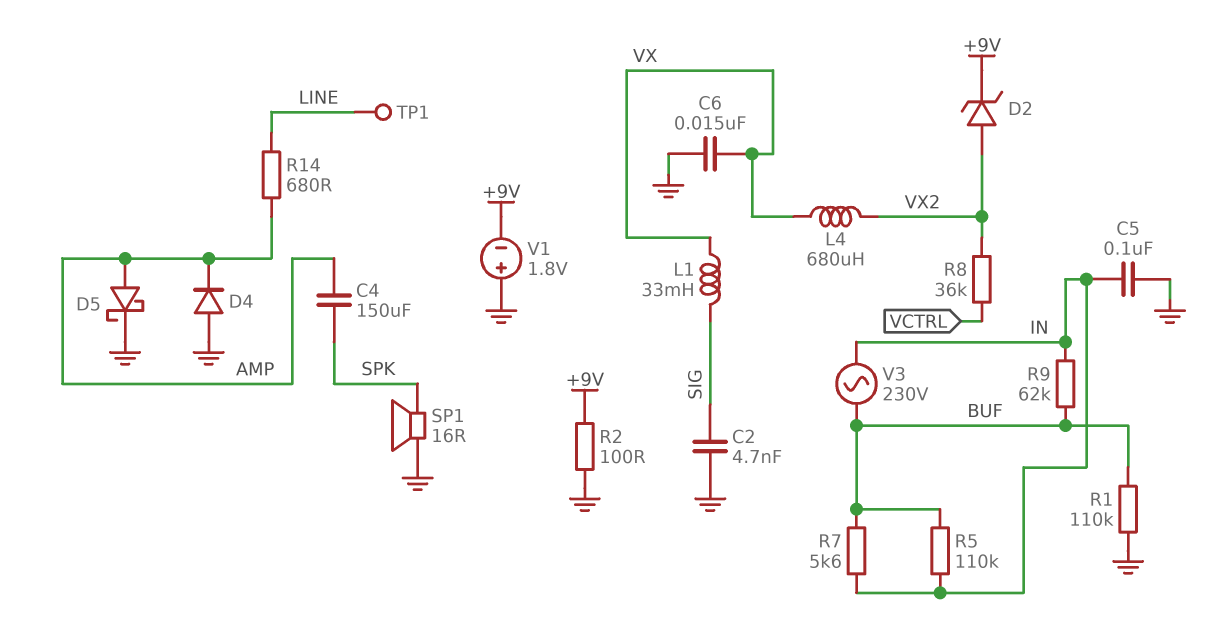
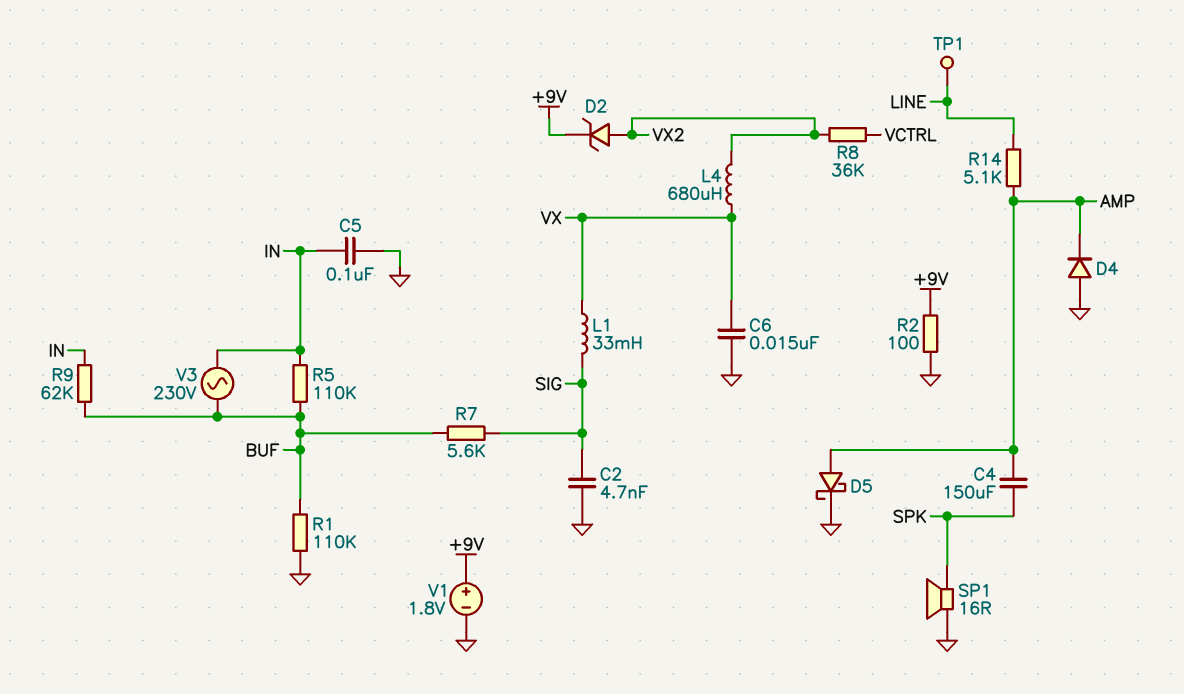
R7: 5.6k (BUF, IN) -> 5.6k (BUF, SIG)
R14: 680 (AMP, LINE) -> 5.1k (AMP, LINE)
V1: 1.8V (plus GND, minus +9V) -> 1.8V (plus +9V, minus GND)

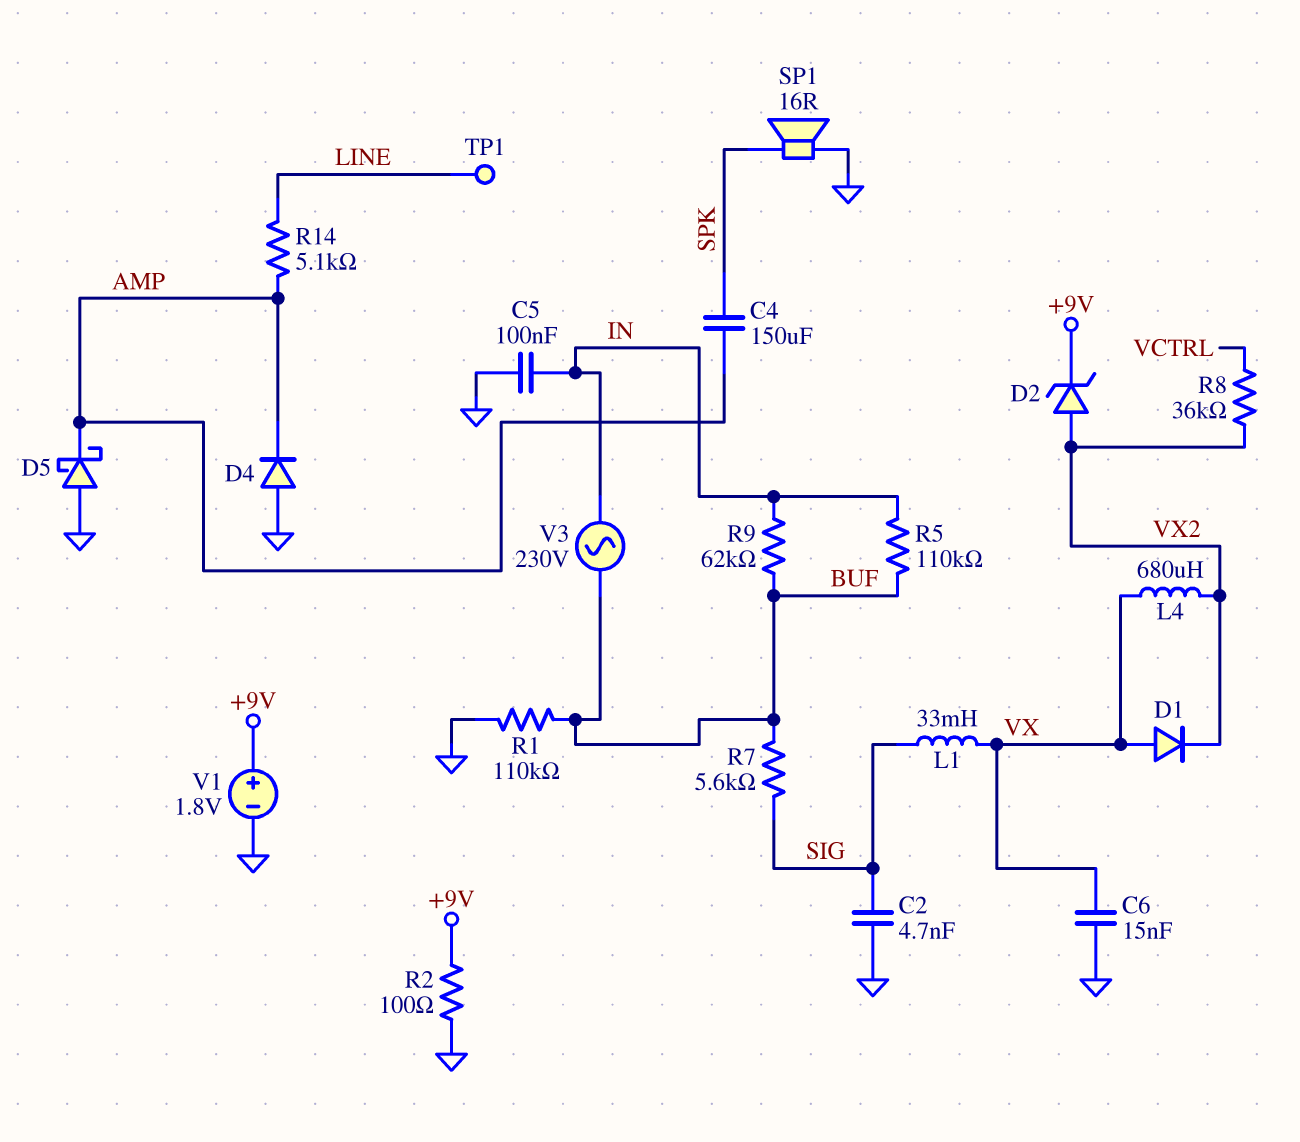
D1: none -> diode (A VX, K VX2)
D5: schottky (A AMP, K GND) -> schottky (A GND, K AMP)

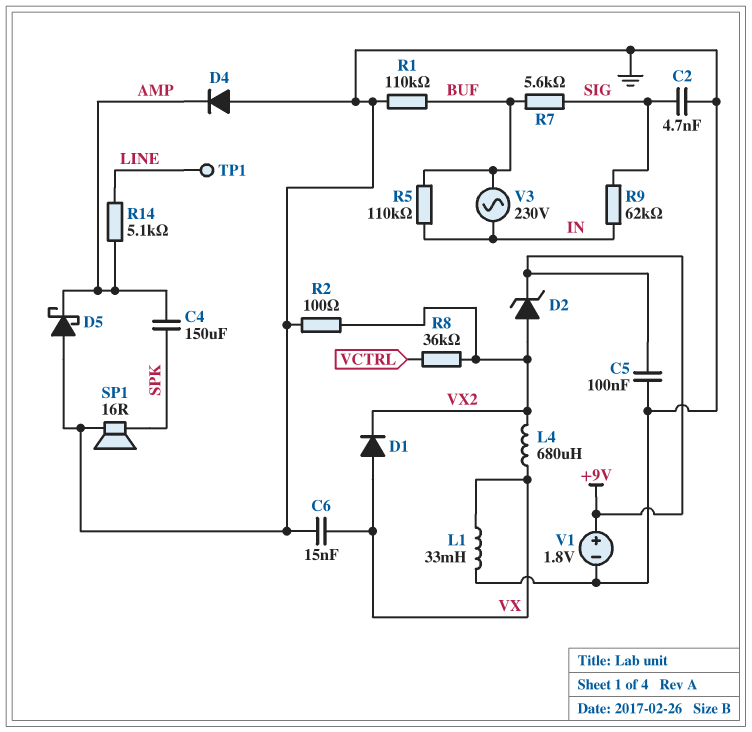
C5: 100nF (GND, IN) -> 100nF (+9V, GND)
L1: 33mH (SIG, VX) -> 33mH (GND, VX)
R2: 100 (+9V, GND) -> 100 (GND, VX2)
R9: 62k (BUF, IN) -> 62k (IN, SIG)

